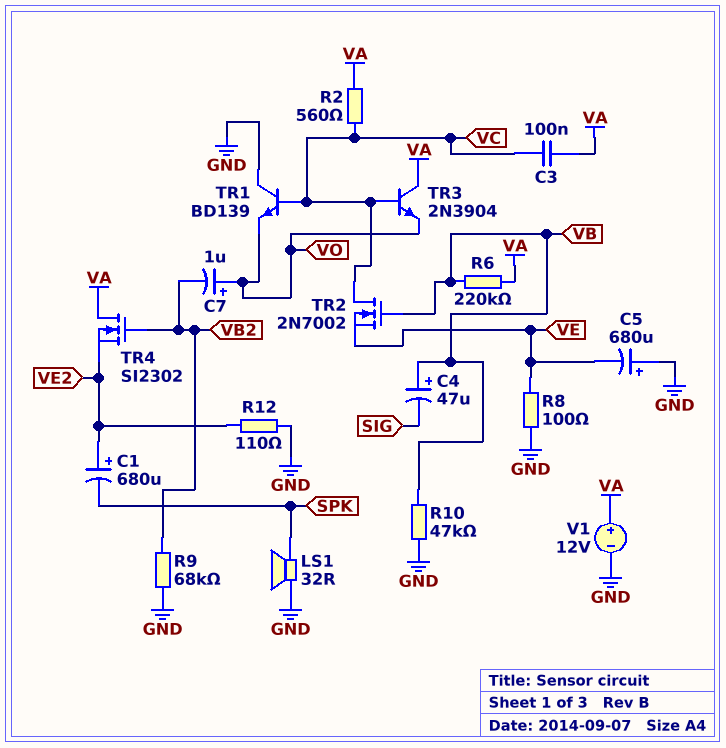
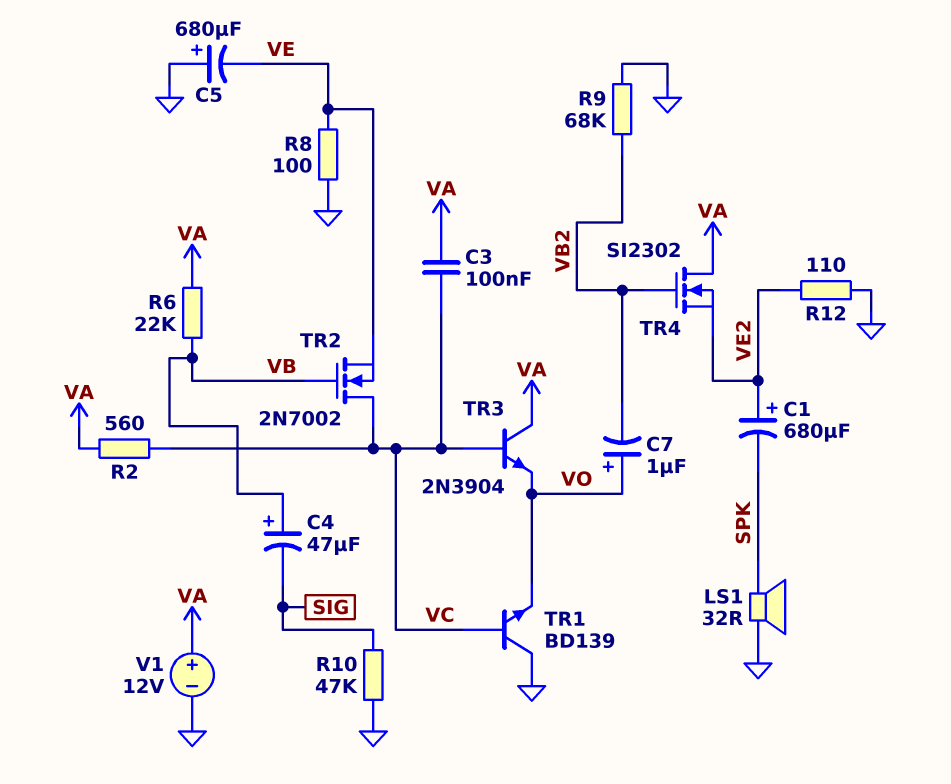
R6: 220k (VA, VB) -> 22k (VA, VB)
R10: 47k (GND, VB) -> 47k (GND, SIG)

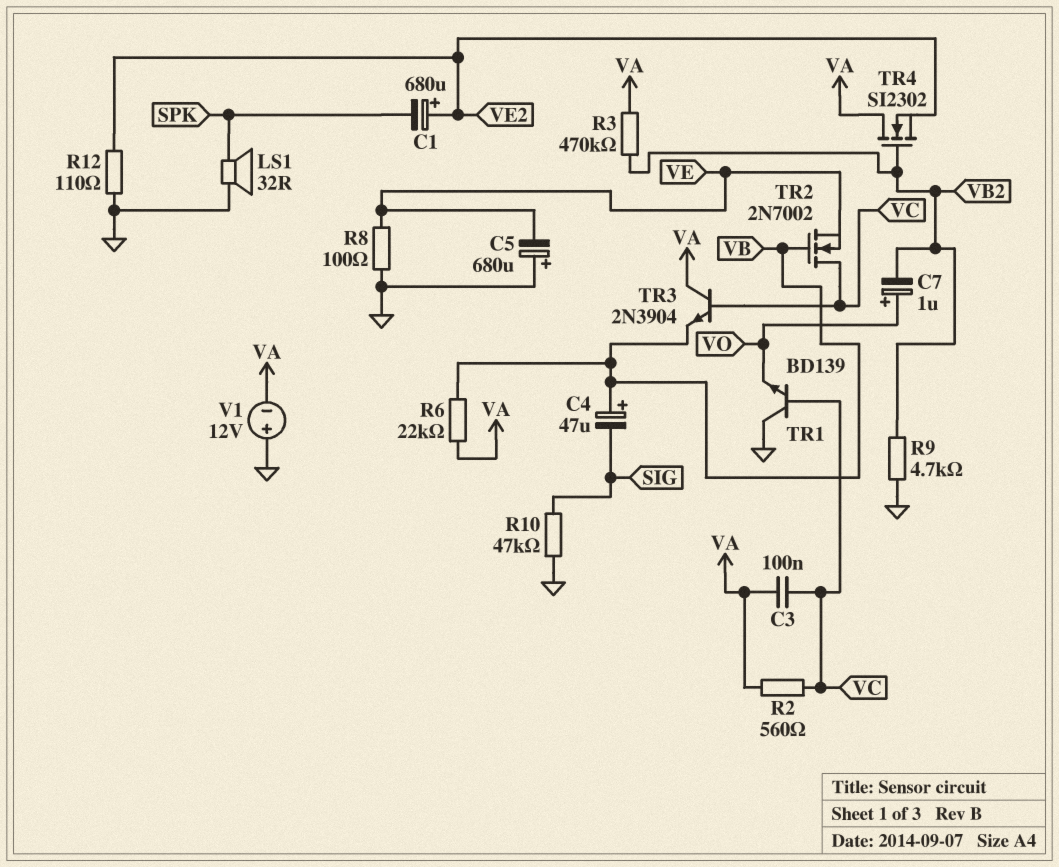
R3: none -> 470k (VA, VB2)
R9: 68k (GND, VB2) -> 4.7k (GND, VB2)
TR3: NPN 2N3904 (B VC, C VA, E VO) -> NPN 2N3904 (B VC, C VA, E VB)
V1: 12V (plus VA, minus GND) -> 12V (plus GND, minus VA)

